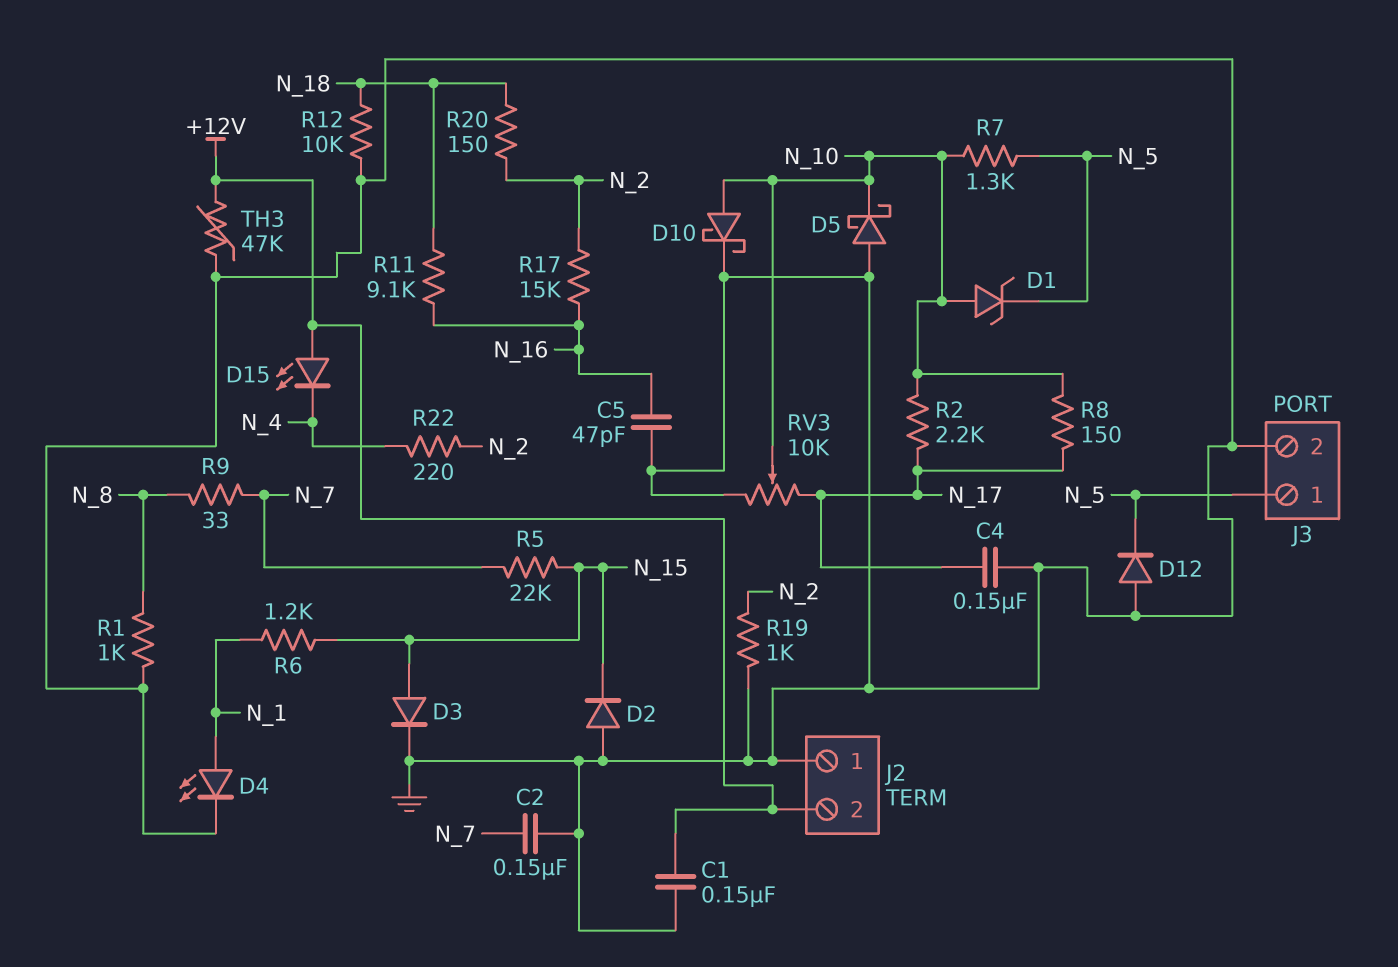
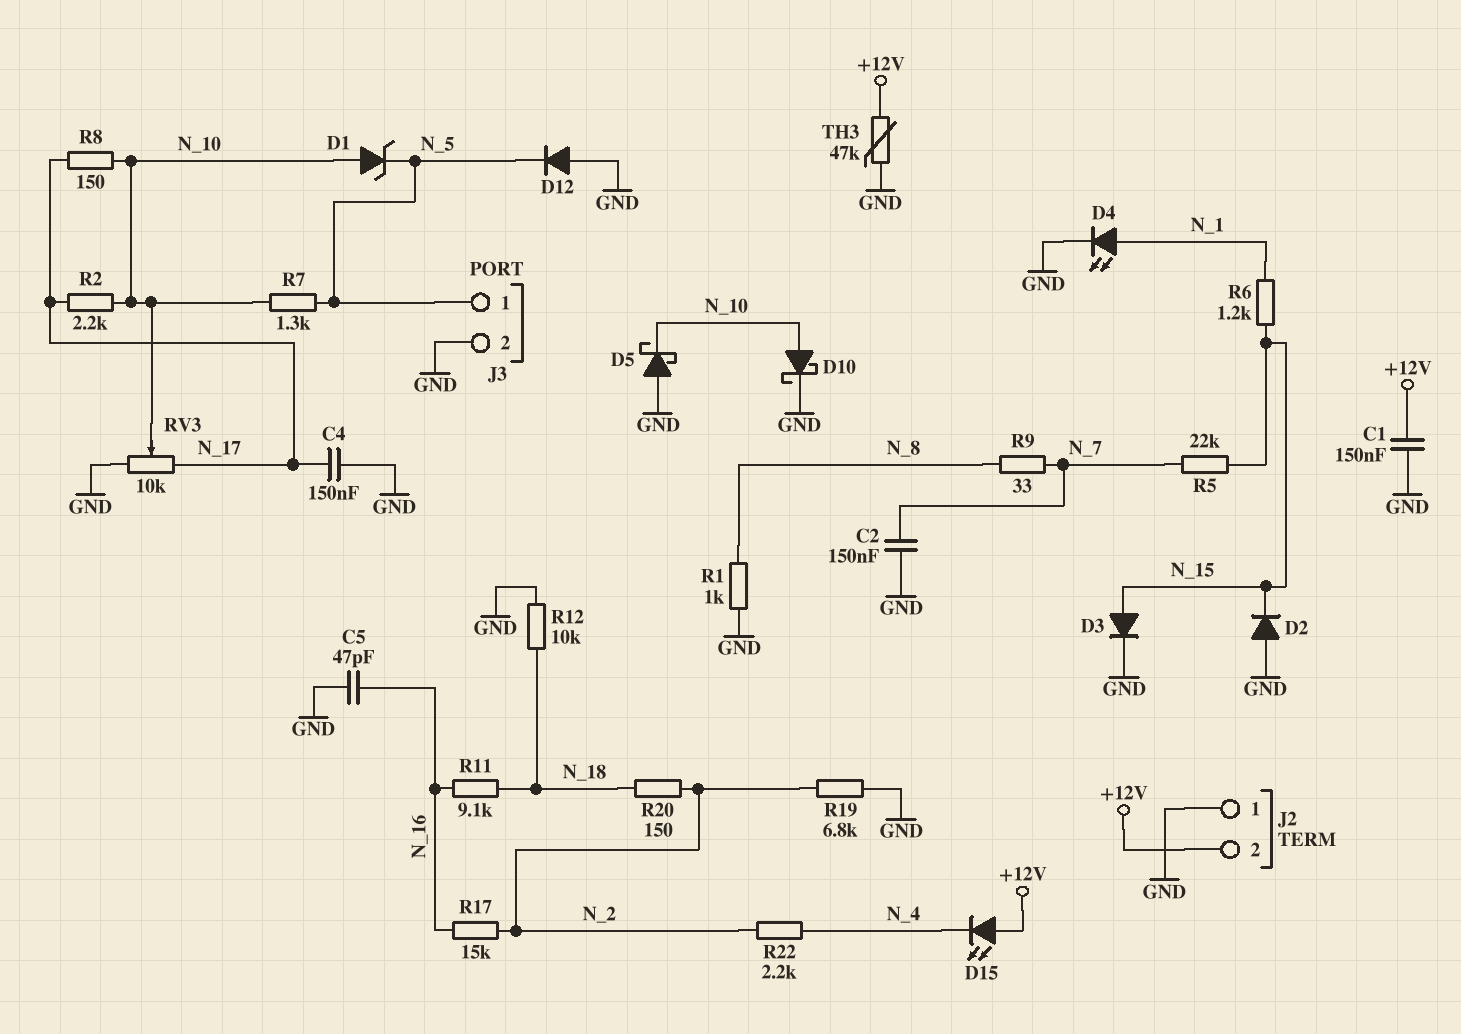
R19: 1k (GND, N_2) -> 6.8k (GND, N_2)
R22: 220 (N_2, N_4) -> 2.2k (N_2, N_4)

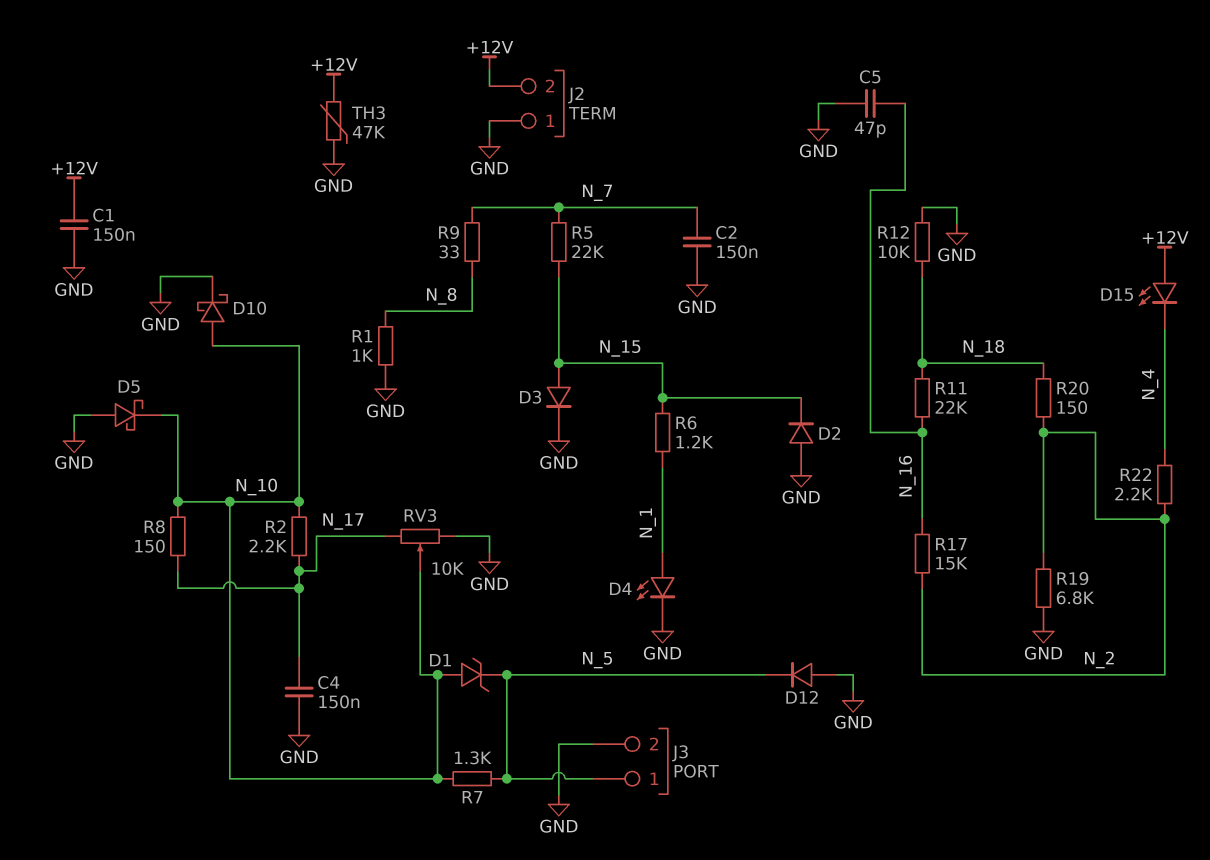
R11: 9.1k (N_16, N_18) -> 22k (N_16, N_18)

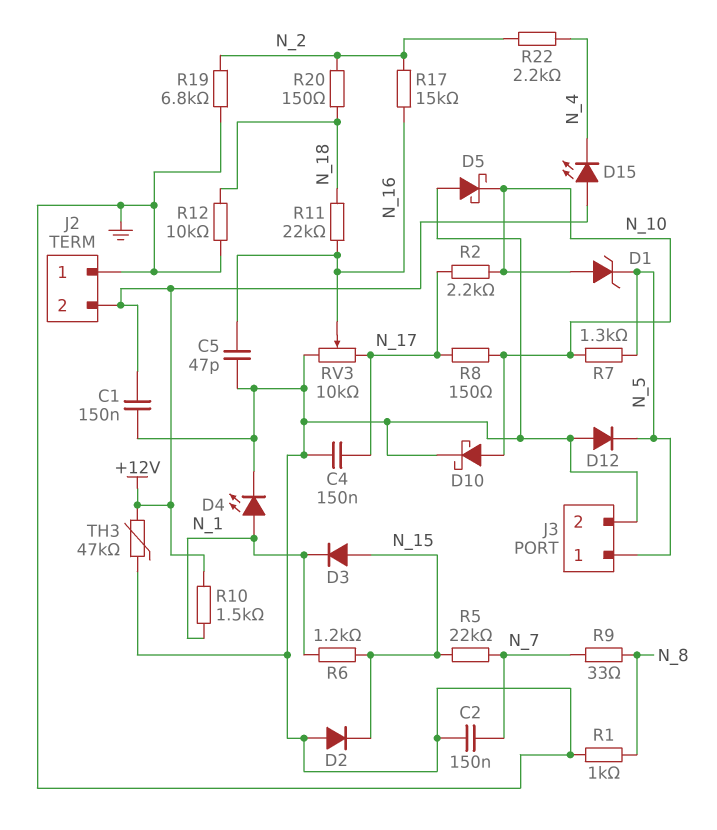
D3: diode (A N_15, K GND) -> diode (A N_15, K N_1)
R10: none -> 1.5k (+12V, N_1)
RV3: 10k (GND, N_17, wiper N_10) -> 10k (GND, N_17, wiper N_16)

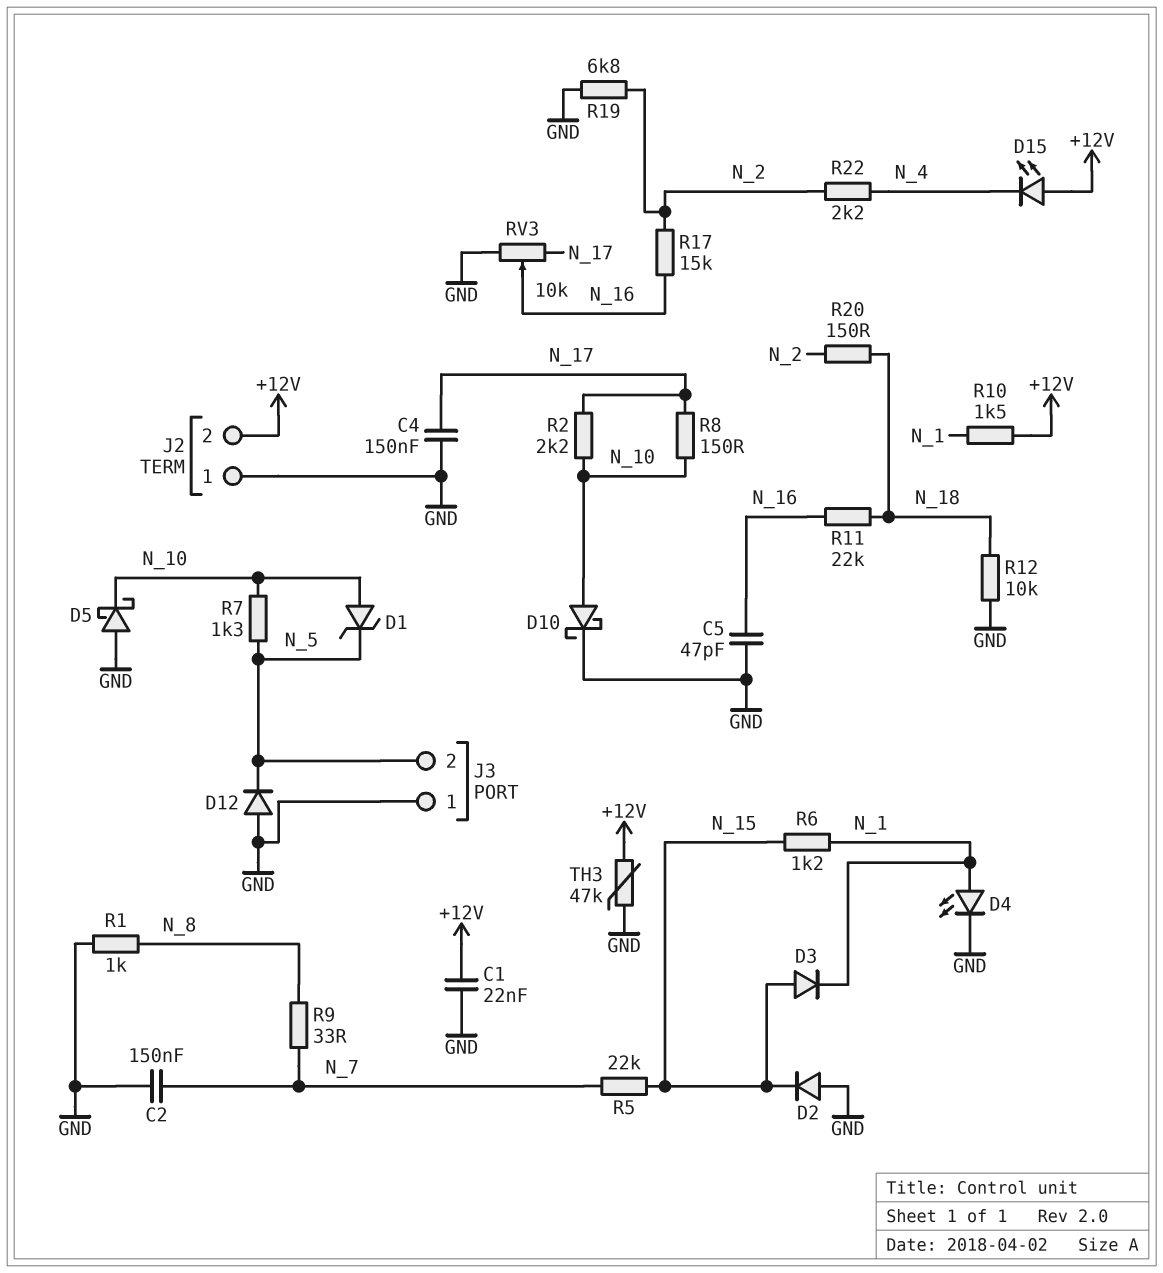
C1: 150nF (+12V, GND) -> 22nF (+12V, GND)
J3 pin 1: N_5 -> GND
J3 pin 2: GND -> N_5

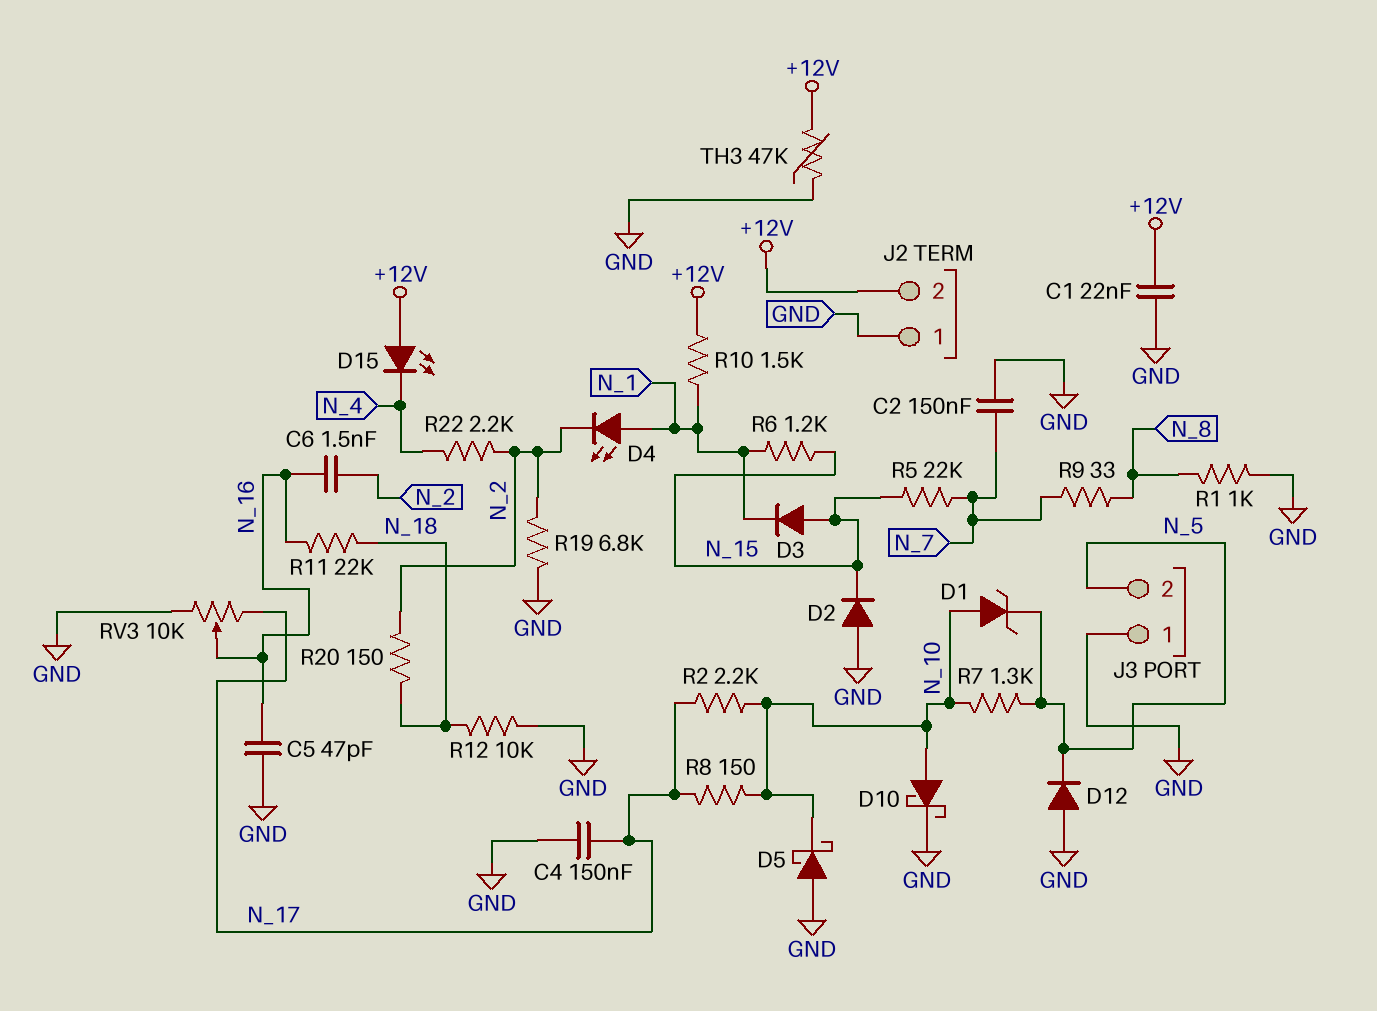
C6: none -> 1.5nF (N_2, N_16)
D4: LED (A N_1, K GND) -> LED (A N_1, K N_2)
R17: 15k (N_2, N_16) -> none

